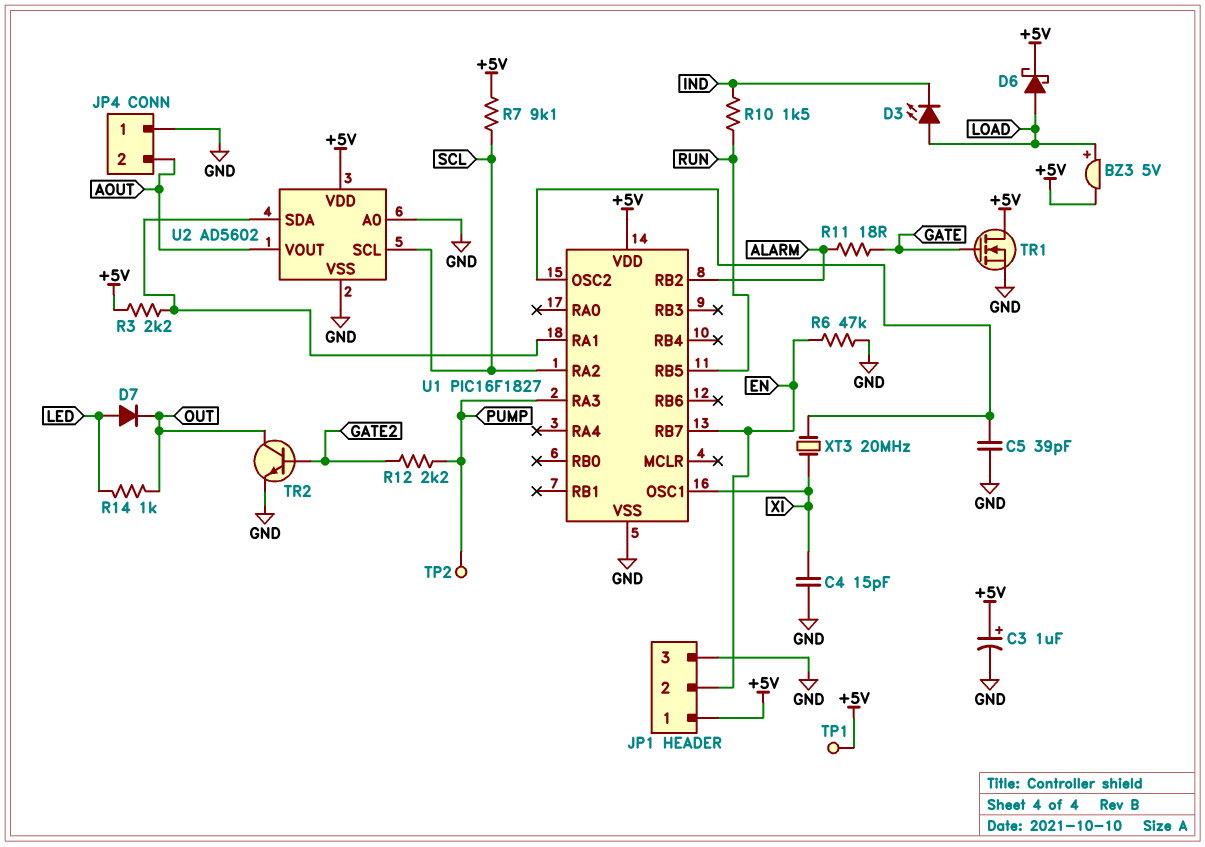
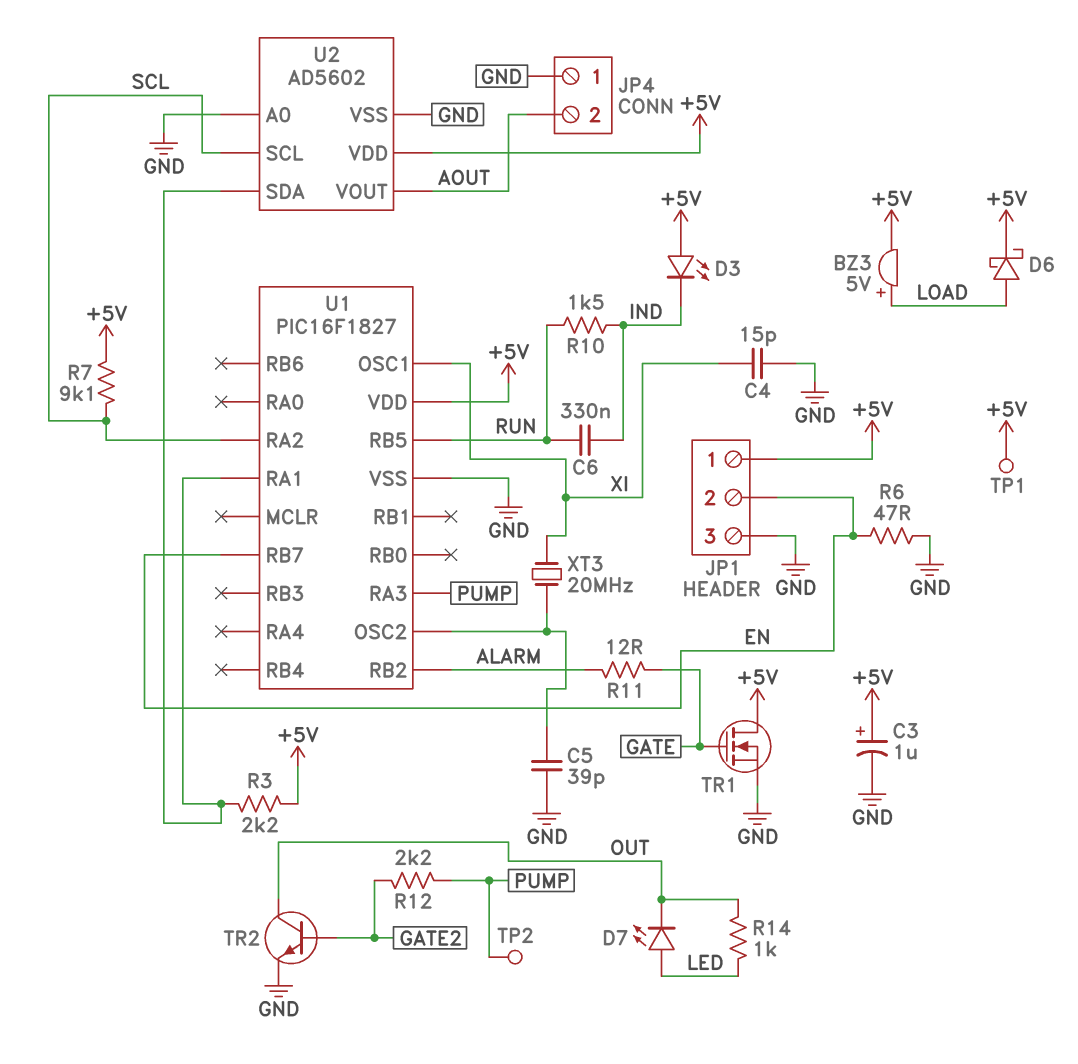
C6: none -> 330nF (IND, RUN)
D3: LED (A LOAD, K IND) -> LED (A +5V, K IND)
D7: diode (A LED, K OUT) -> LED (A LED, K OUT)
R6: 47k (EN, GND) -> 47 (EN, GND)
R11: 18 (ALARM, GATE) -> 12 (ALARM, GATE)

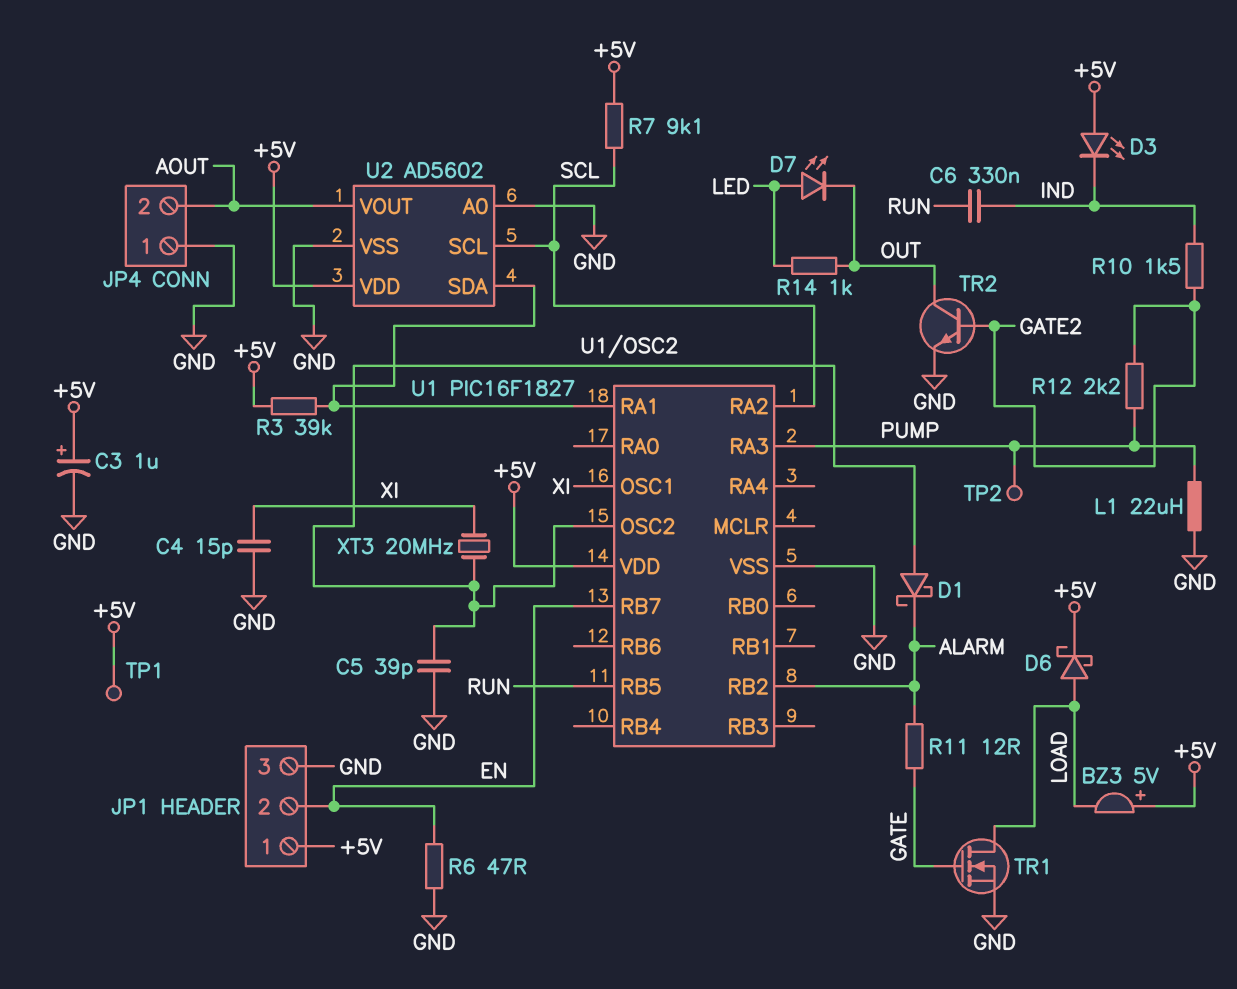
BZ3: buzzer 5V (plus LOAD, minus +5V) -> buzzer 5V (plus +5V, minus LOAD)
D1: none -> schottky (A U1/OSC2, K ALARM)
L1: none -> 22uH (GND, PUMP)
R3: 2.2k (+5V, U1/RA1) -> 39k (+5V, U1/RA1)
R10: 1.5k (IND, RUN) -> 1.5k (GATE2, IND)
TR1: NMOS (G GATE, D +5V, S GND) -> NMOS (G GATE, D LOAD, S GND)

